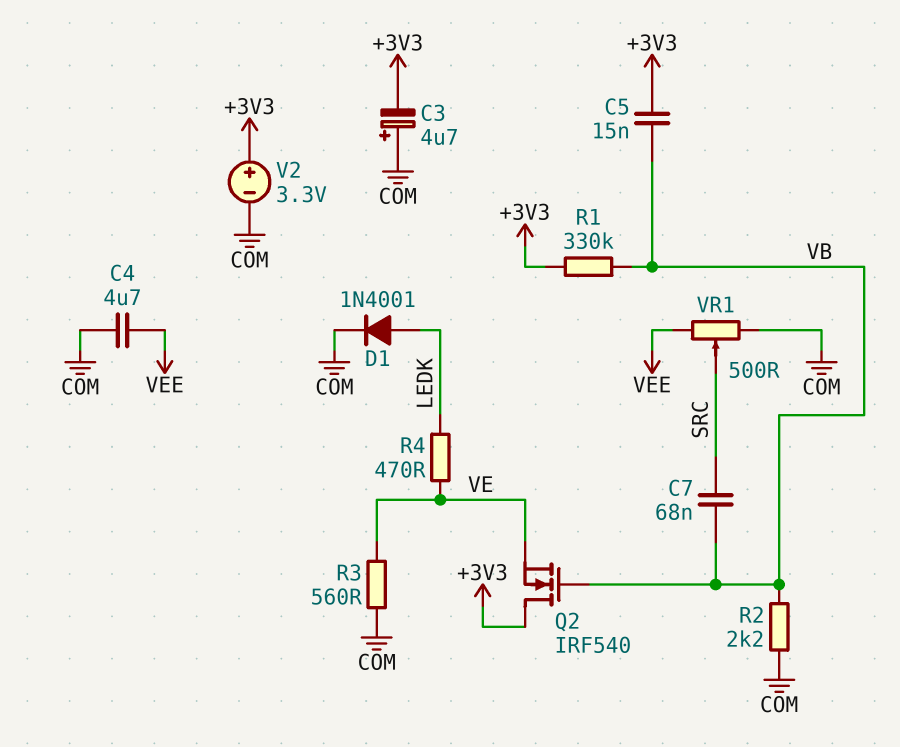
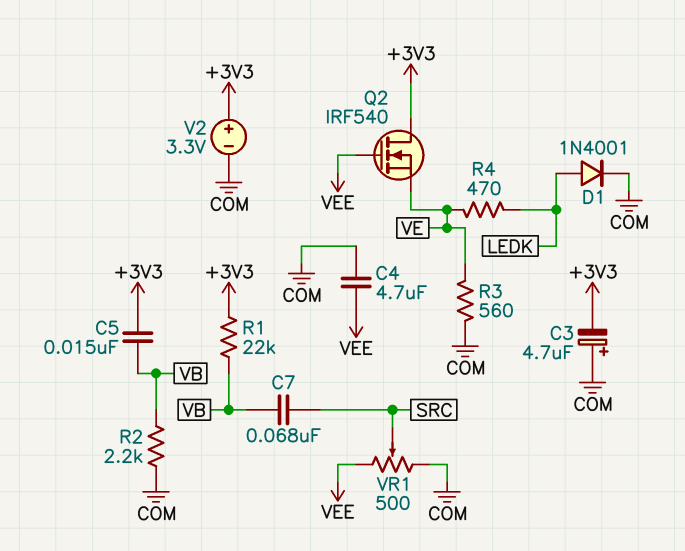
Q2: NMOS IRF540 (G VB, D +3V3, S VE) -> NMOS IRF540 (G VEE, D +3V3, S VE)
R1: 330k (+3V3, VB) -> 22k (+3V3, VB)

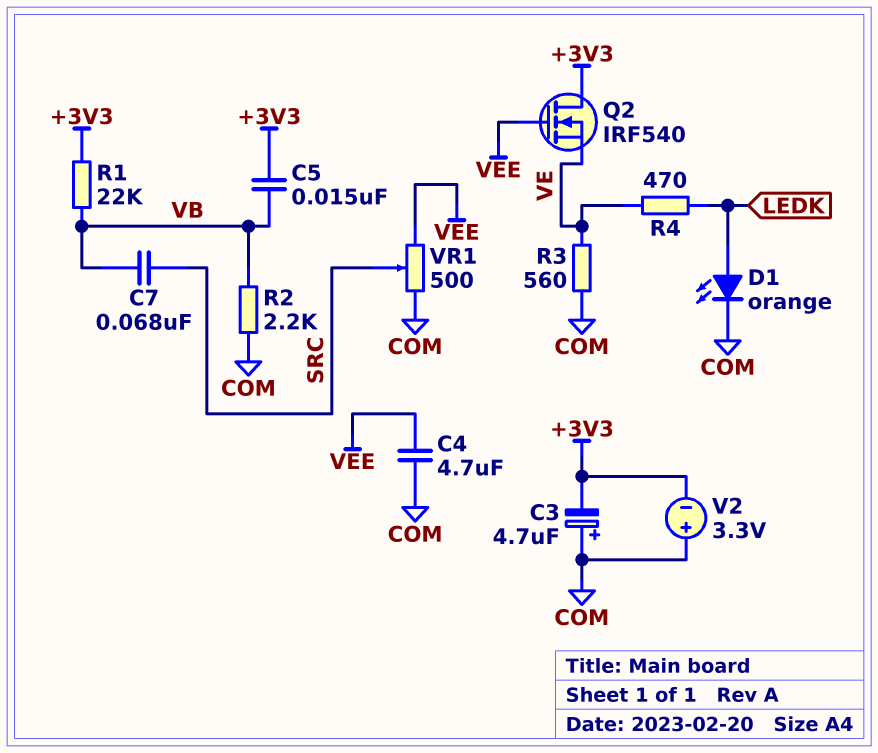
D1: diode 1N4001 (A LEDK, K COM) -> LED orange (A LEDK, K COM)
V2: 3.3V (plus +3V3, minus COM) -> 3.3V (plus COM, minus +3V3)

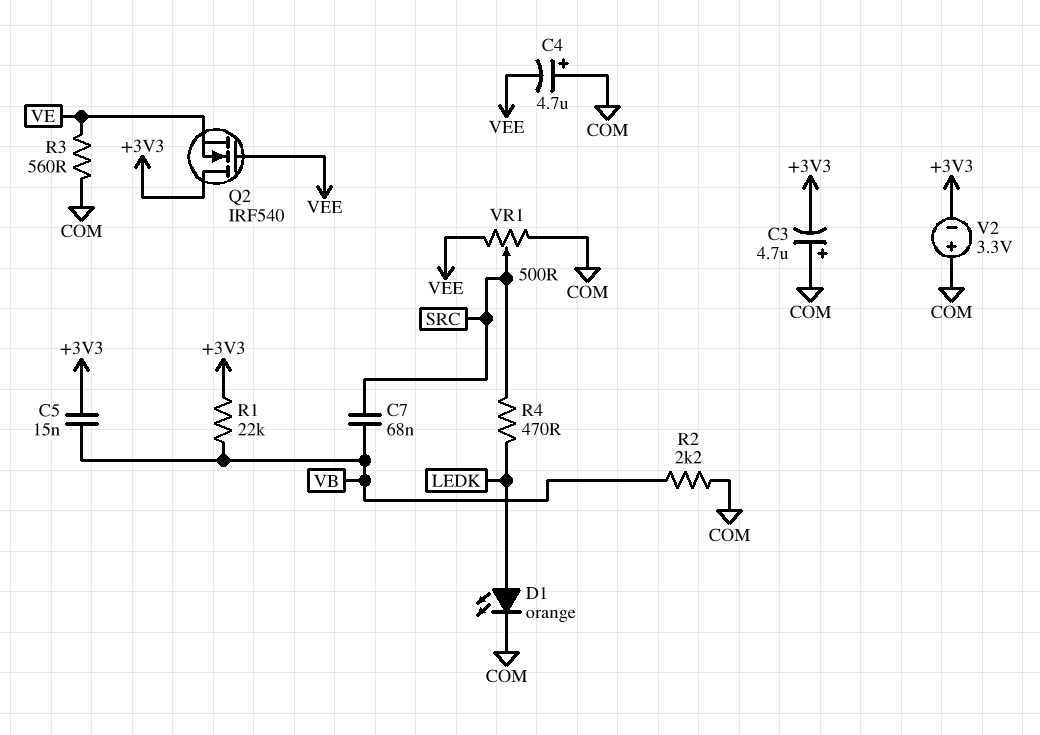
C4: 4.7uF (COM, VEE) -> 4.7uF (plus COM, minus VEE)
R4: 470 (LEDK, VE) -> 470 (LEDK, SRC)

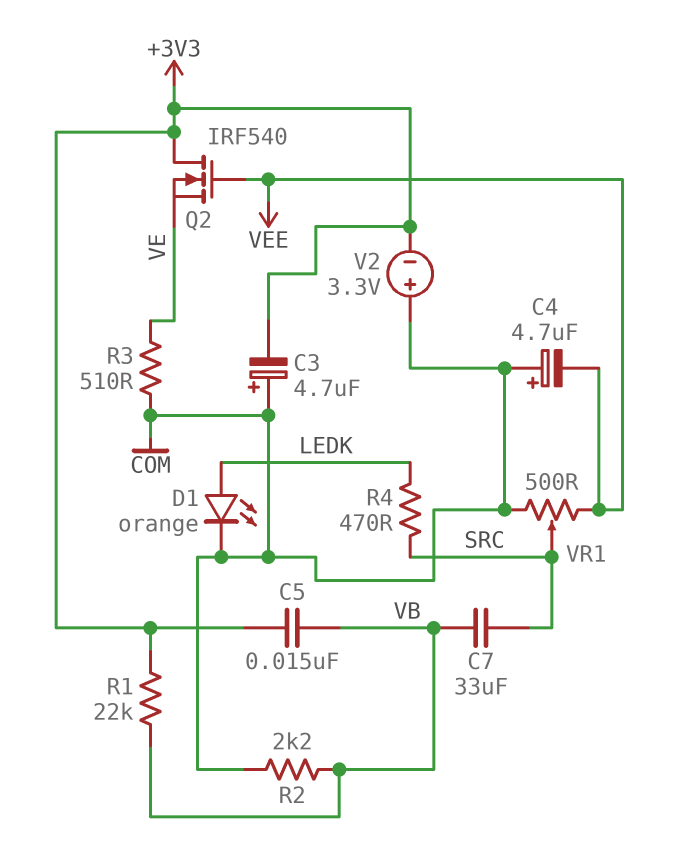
C7: 68nF (SRC, VB) -> 33uF (SRC, VB)
R3: 560 (COM, VE) -> 510 (COM, VE)

